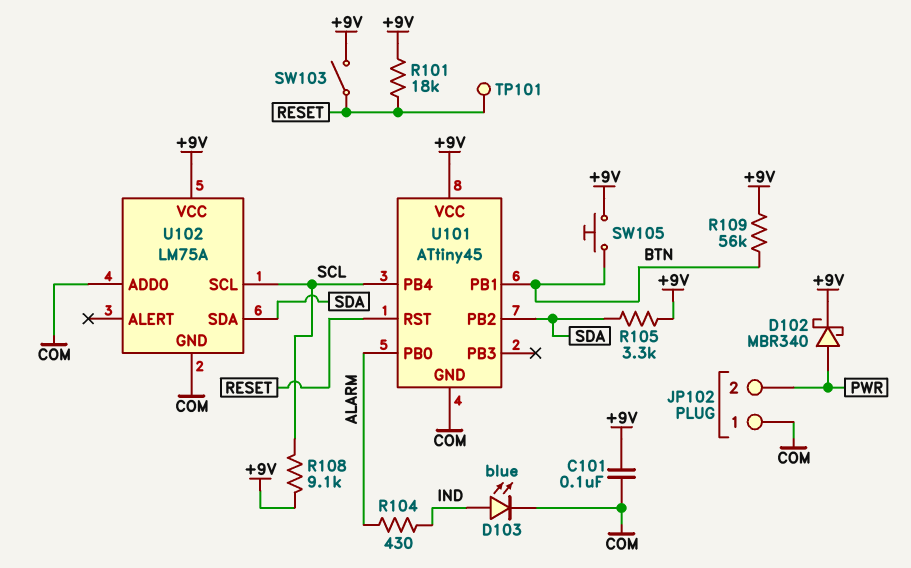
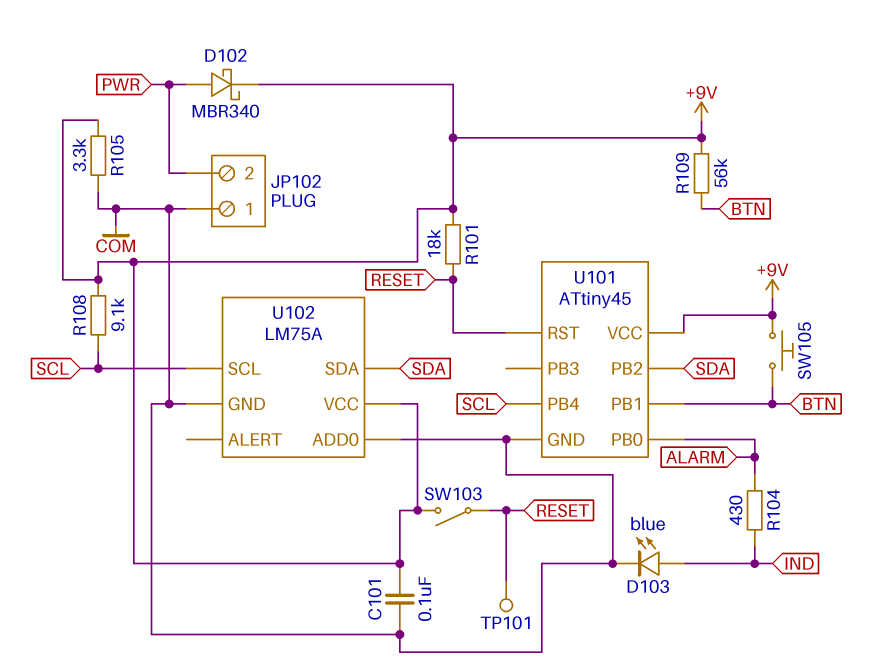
R105: 3.3k (+9V, SDA) -> 3.3k (+9V, COM)

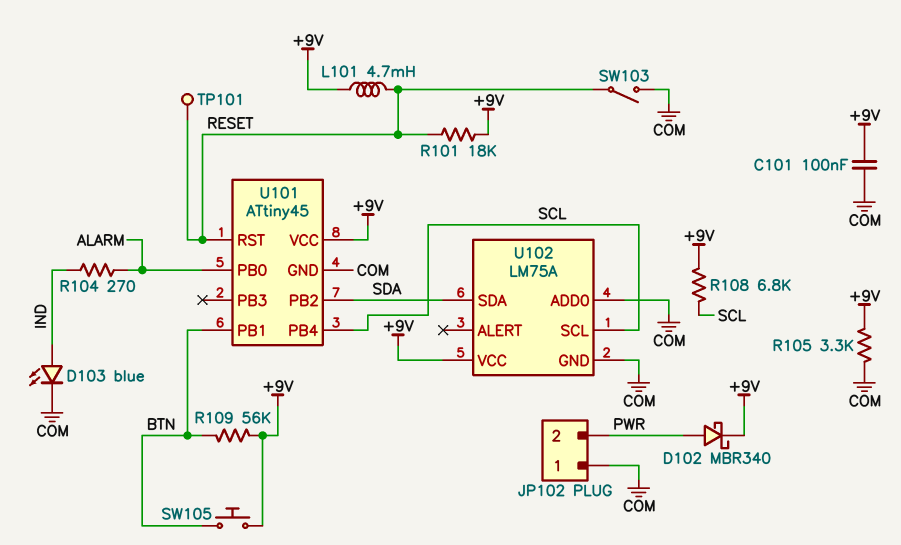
L101: none -> 4.7mH (+9V, RESET)
R104: 430 (ALARM, IND) -> 270 (ALARM, IND)
R108: 9.1k (+9V, SCL) -> 6.8k (+9V, SCL)
SW103: switch (+9V, RESET) -> switch (COM, RESET)

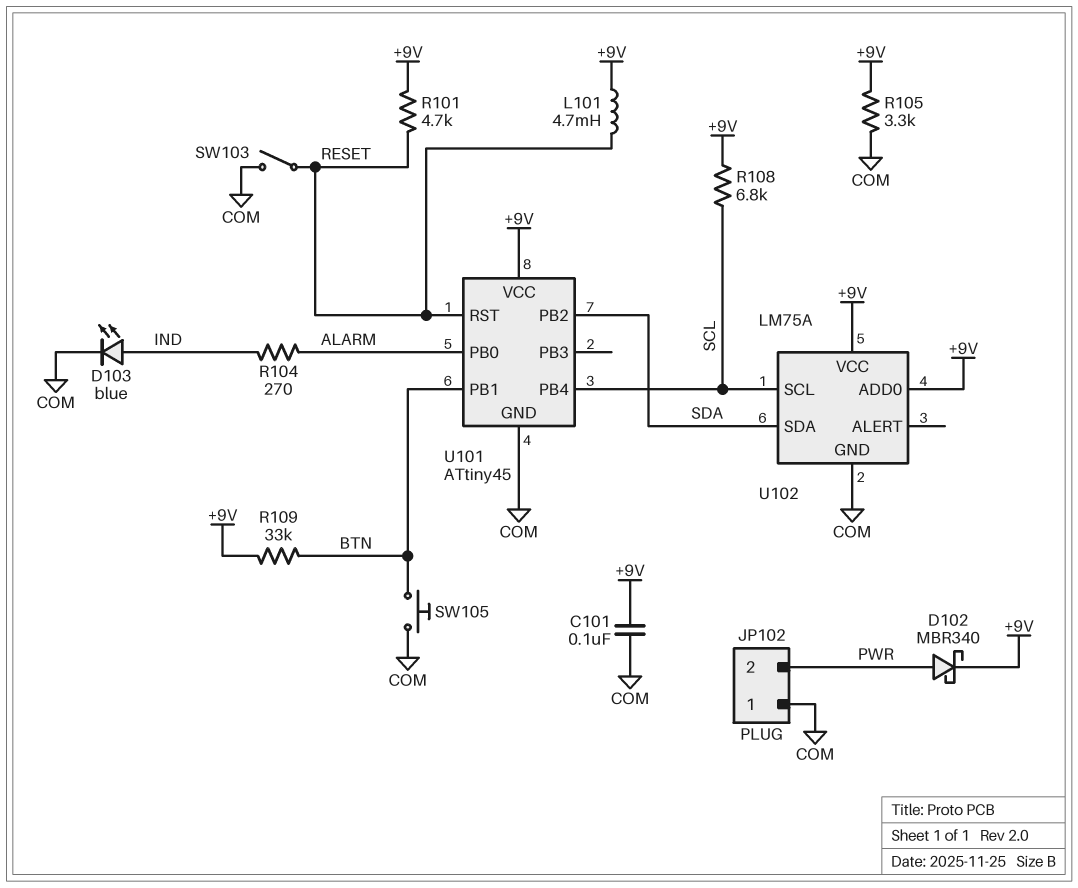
R101: 18k (+9V, RESET) -> 4.7k (+9V, RESET)
R109: 56k (+9V, BTN) -> 33k (+9V, BTN)
SW105: button (+9V, BTN) -> button (BTN, COM)
TP101: test point (RESET) -> none
U102 pin ADD0: COM -> +9V

